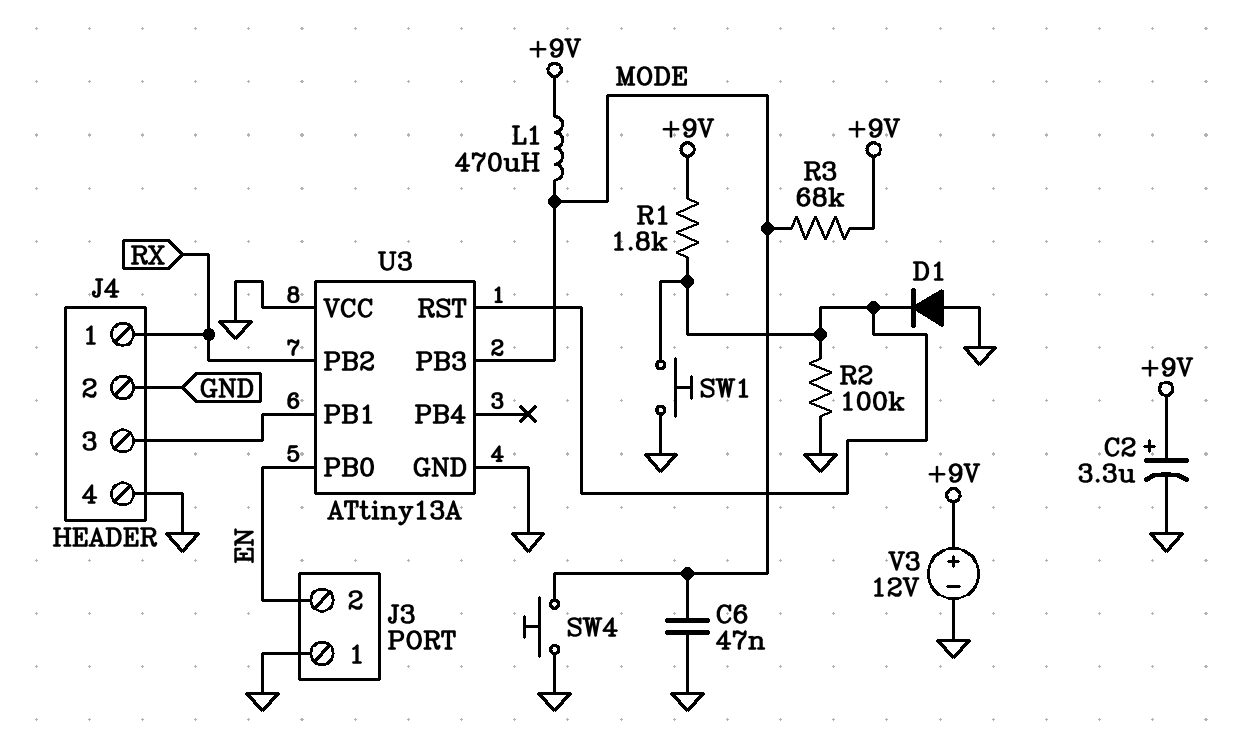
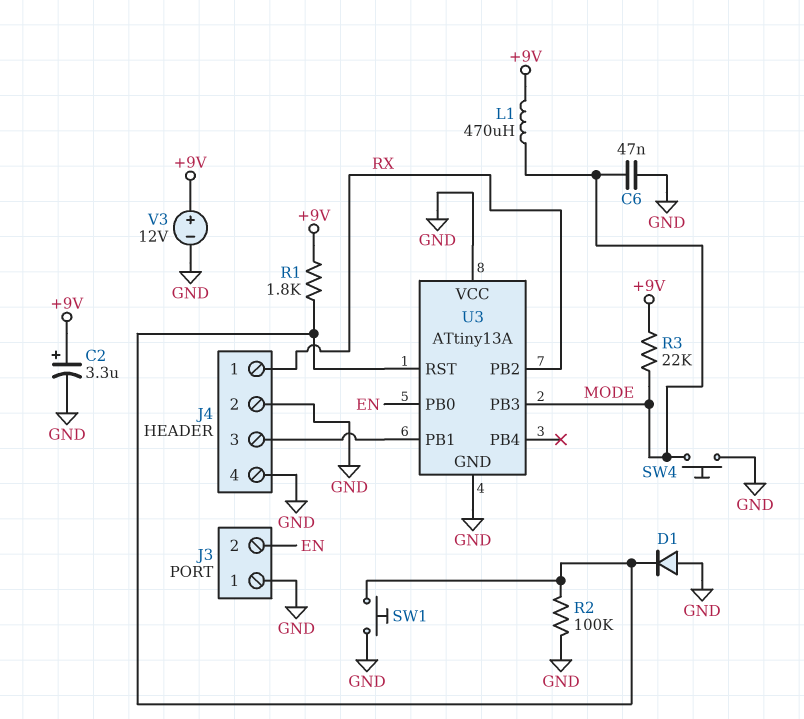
R3: 68k (+9V, MODE) -> 22k (+9V, MODE)

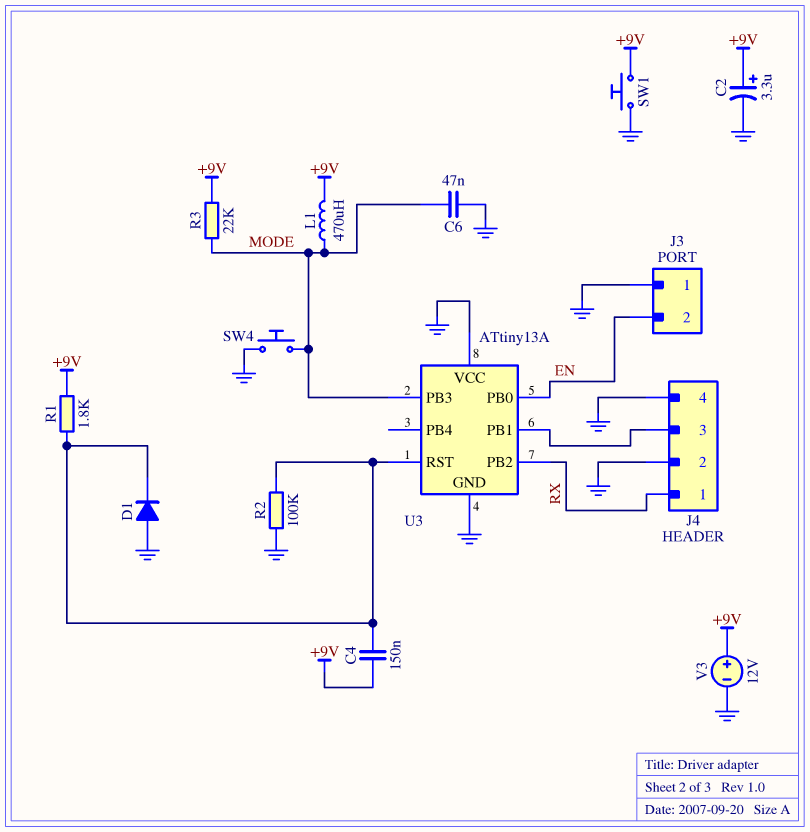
C4: none -> 150nF (+9V, U3/RST)
SW1: button (GND, U3/RST) -> button (+9V, GND)

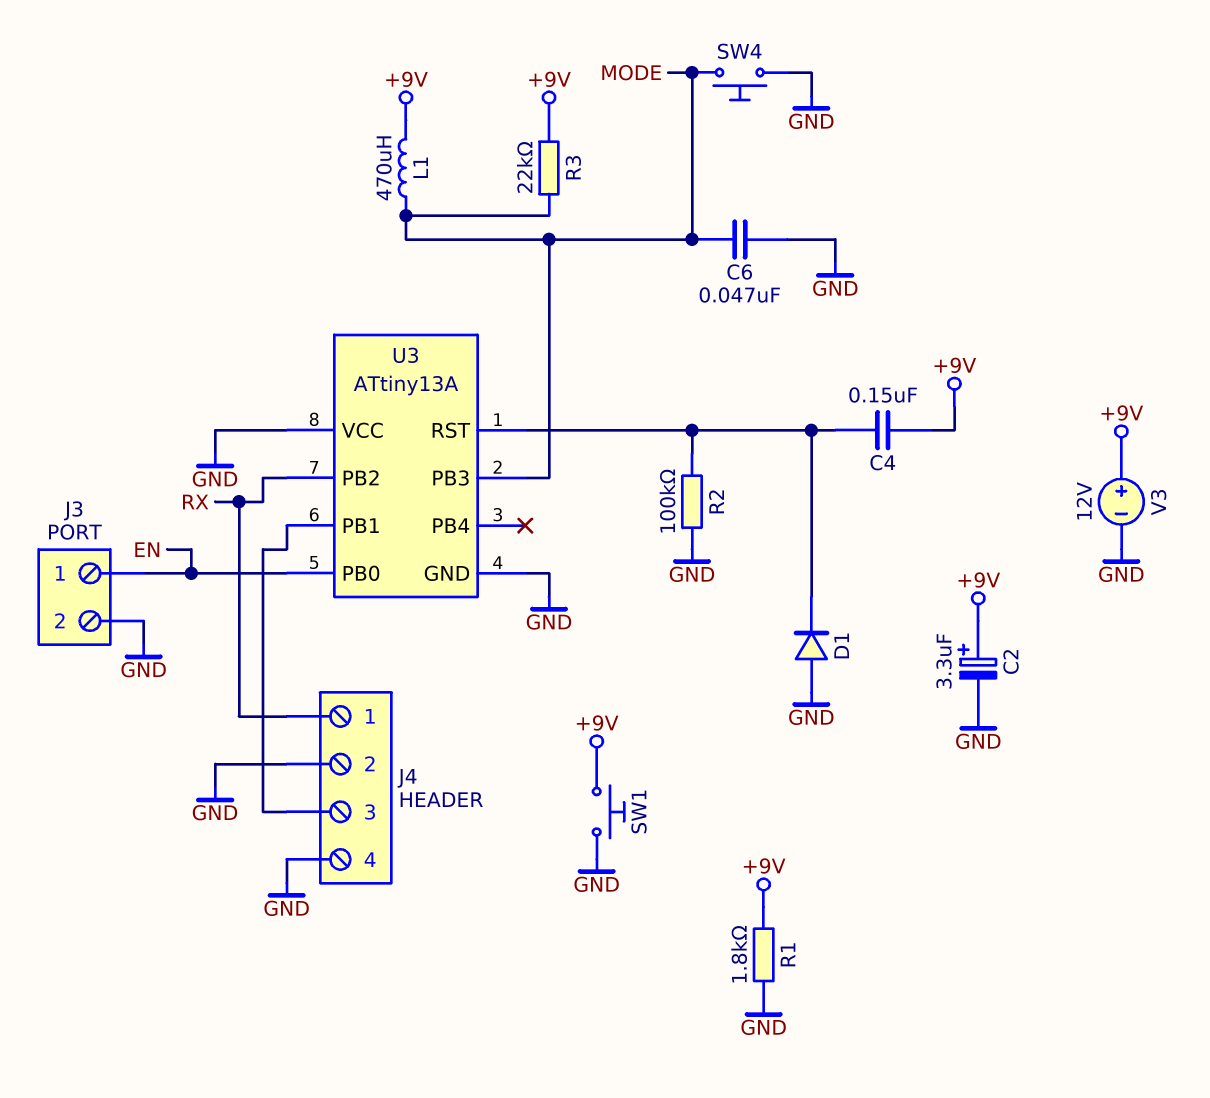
J3 pin 1: GND -> EN
J3 pin 2: EN -> GND
R1: 1.8k (+9V, U3/RST) -> 1.8k (+9V, GND)

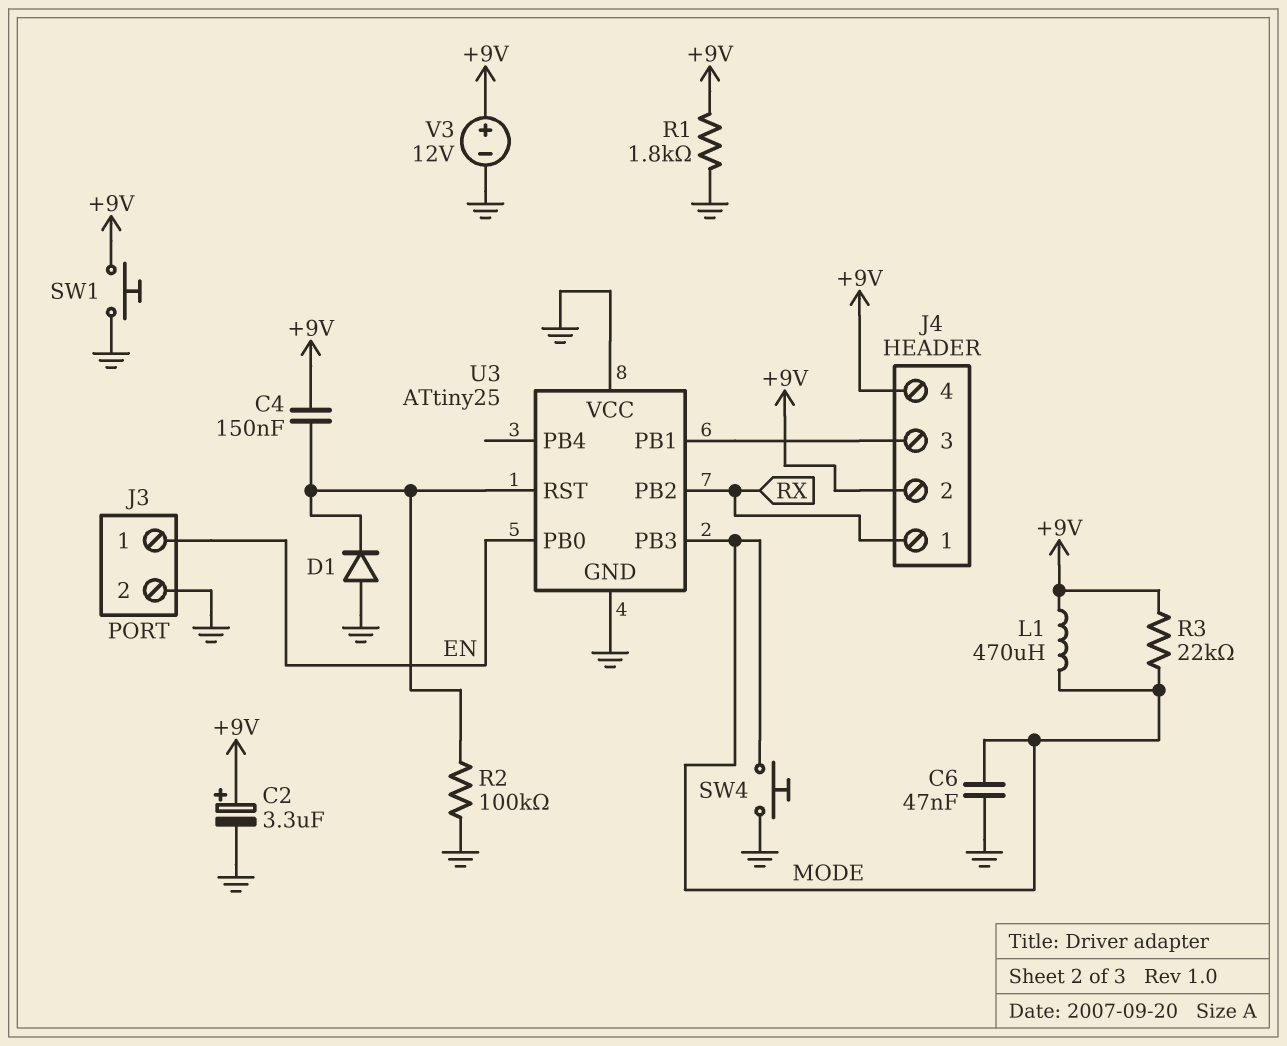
J4 pin 2: GND -> +9V
J4 pin 4: GND -> +9V
U3: ATtiny13A -> ATtiny25

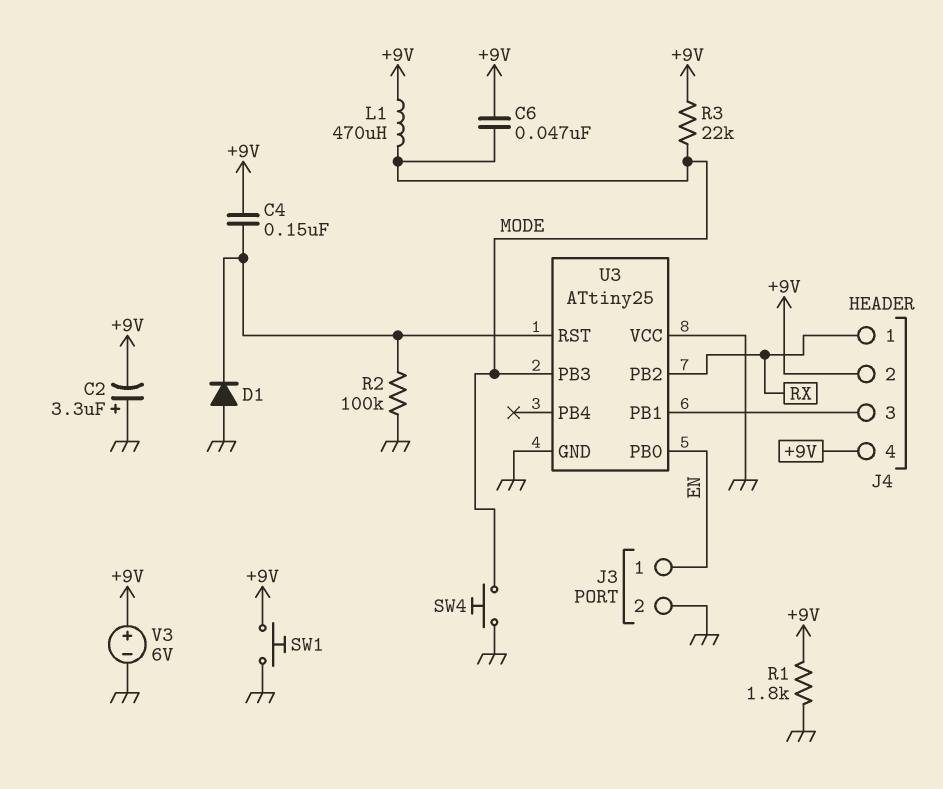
C2: 3.3uF (plus +9V, minus GND) -> 3.3uF (plus GND, minus +9V)
C6: 47nF (GND, MODE) -> 47nF (+9V, MODE)
V3: 12V (plus +9V, minus GND) -> 6V (plus +9V, minus GND)

